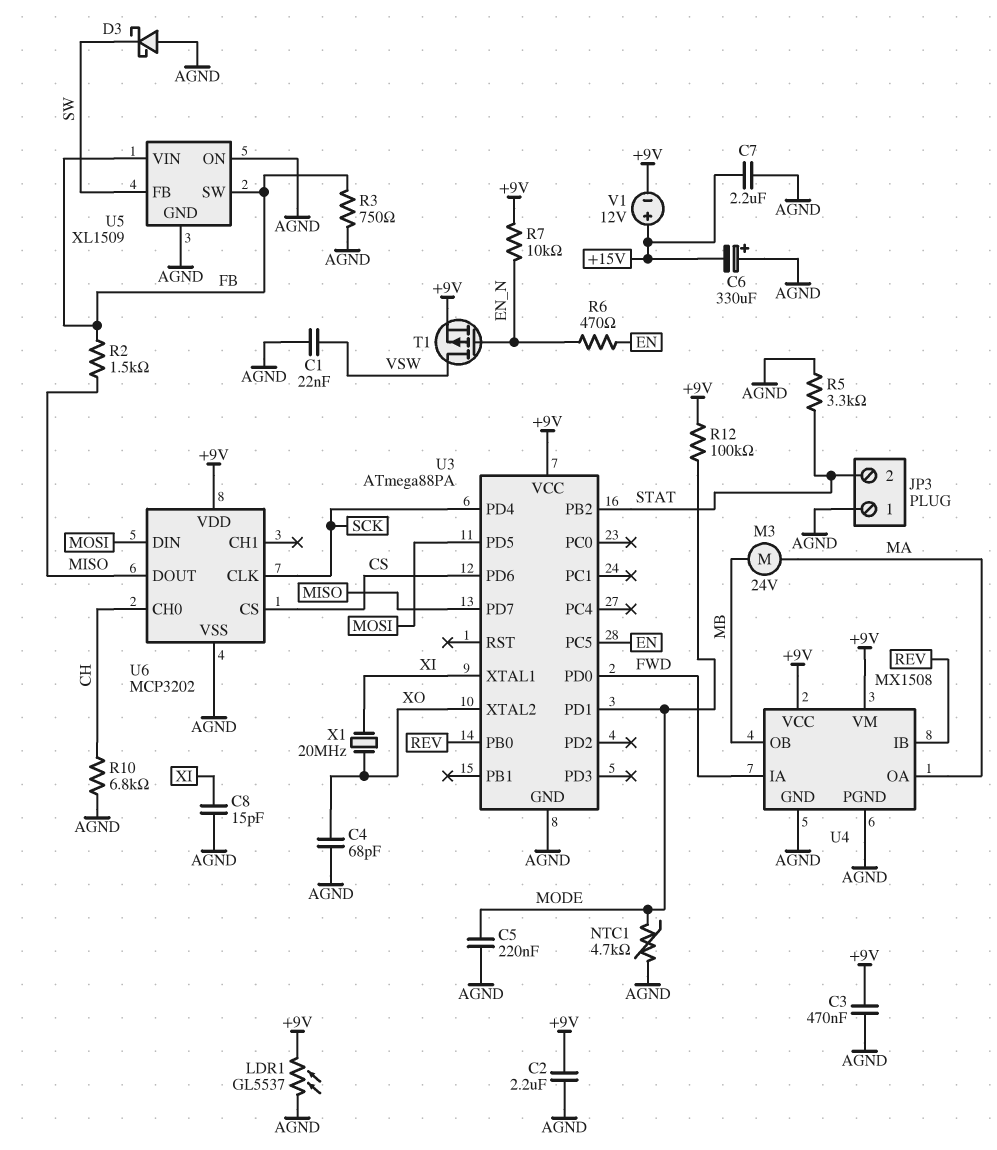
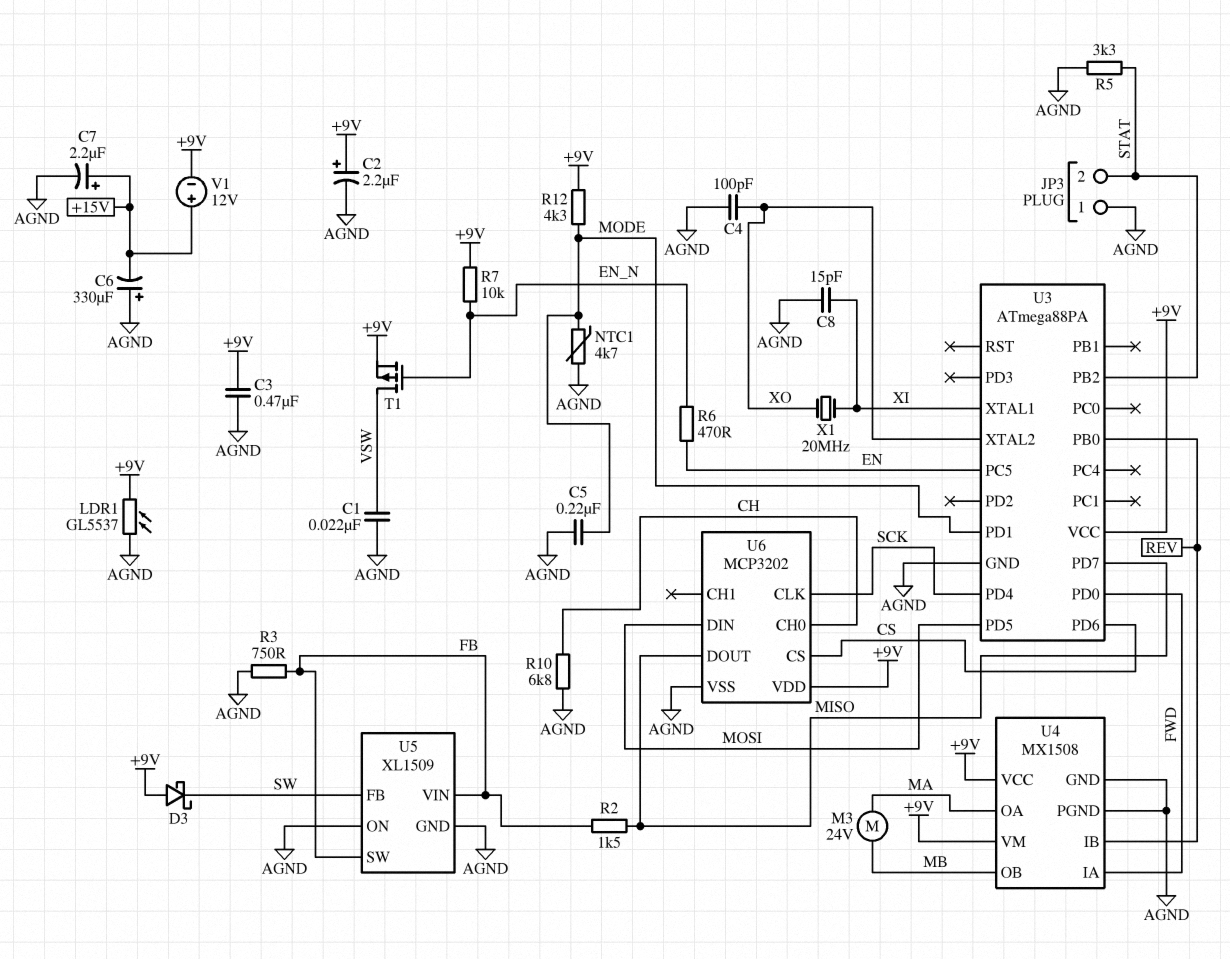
C2: 2.2uF (+9V, AGND) -> 2.2uF (plus +9V, minus AGND)
C4: 68pF (AGND, XO) -> 100pF (AGND, XO)
C7: 2.2uF (+15V, AGND) -> 2.2uF (plus +15V, minus AGND)
D3: schottky (A AGND, K SW) -> schottky (A +9V, K SW)
R12: 100k (+9V, MODE) -> 4.3k (+9V, MODE)

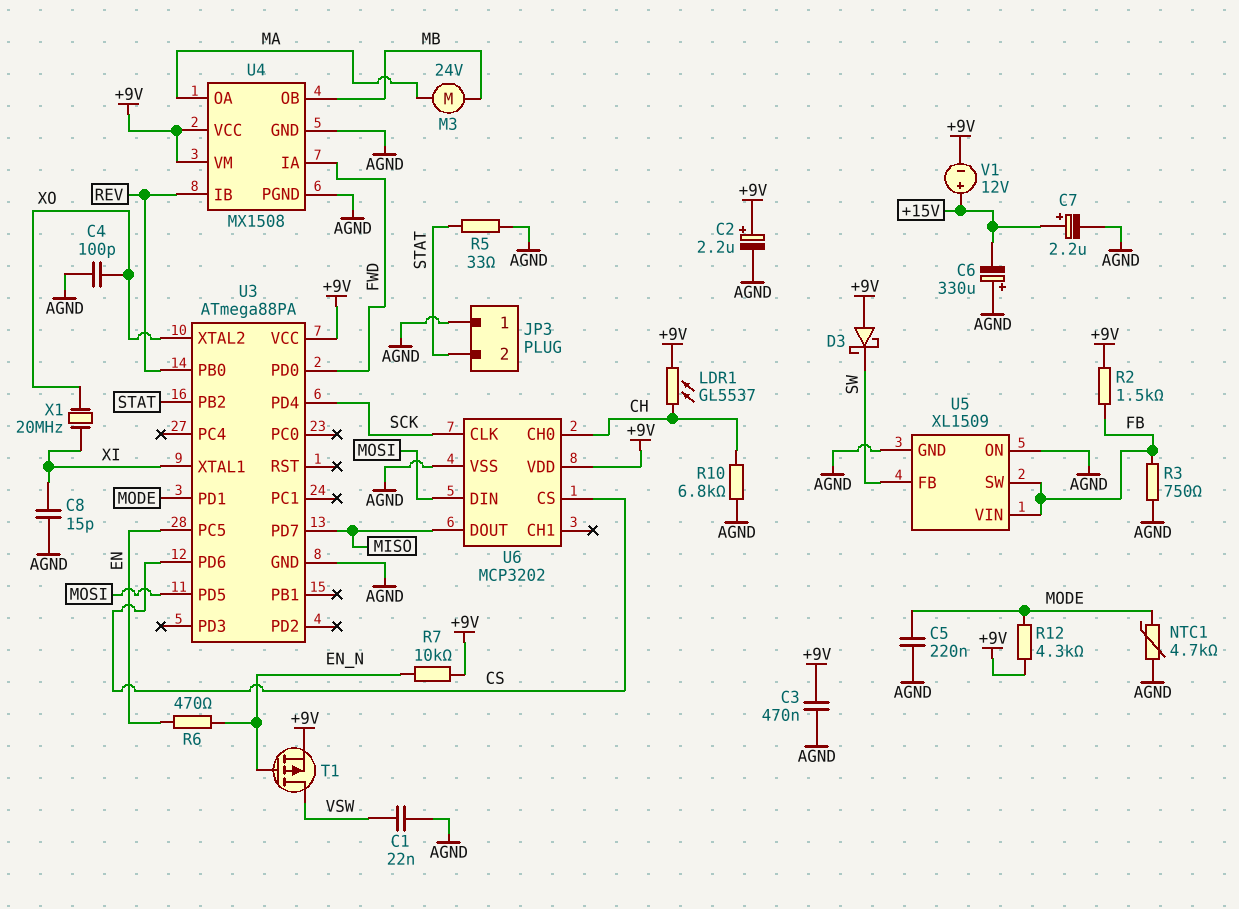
LDR1: GL5537 (+9V, AGND) -> GL5537 (+9V, CH)
R2: 1.5k (FB, MISO) -> 1.5k (+9V, FB)
R5: 3.3k (AGND, STAT) -> 33 (AGND, STAT)

